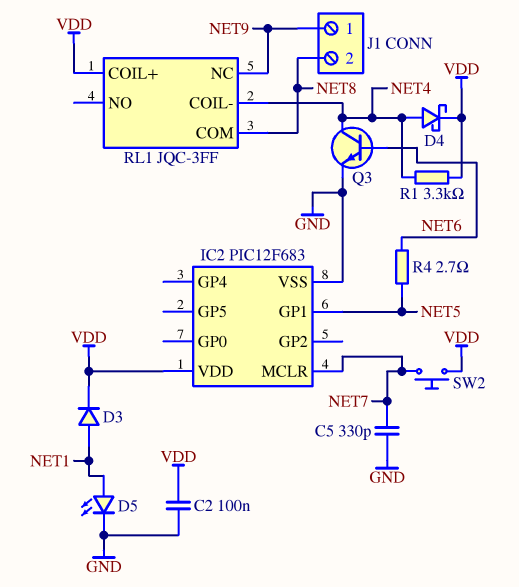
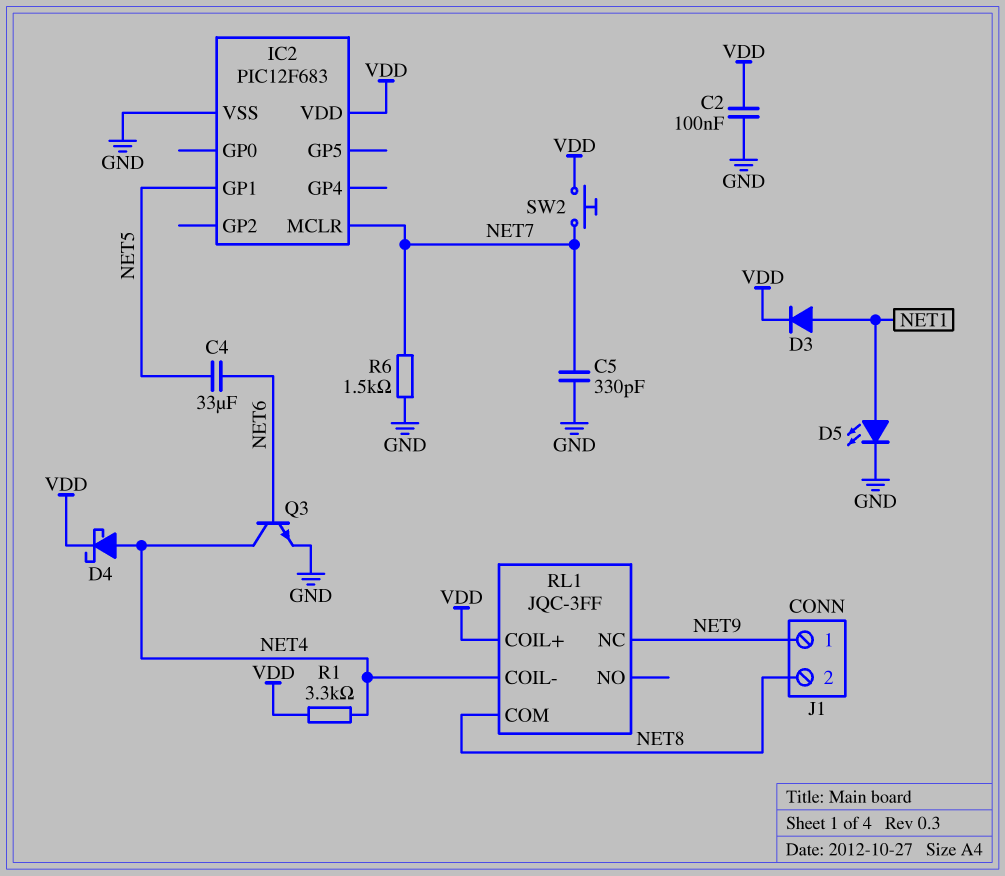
C4: none -> 33uF (NET5, NET6)
R4: 2.7 (NET5, NET6) -> none
R6: none -> 1.5k (GND, NET7)

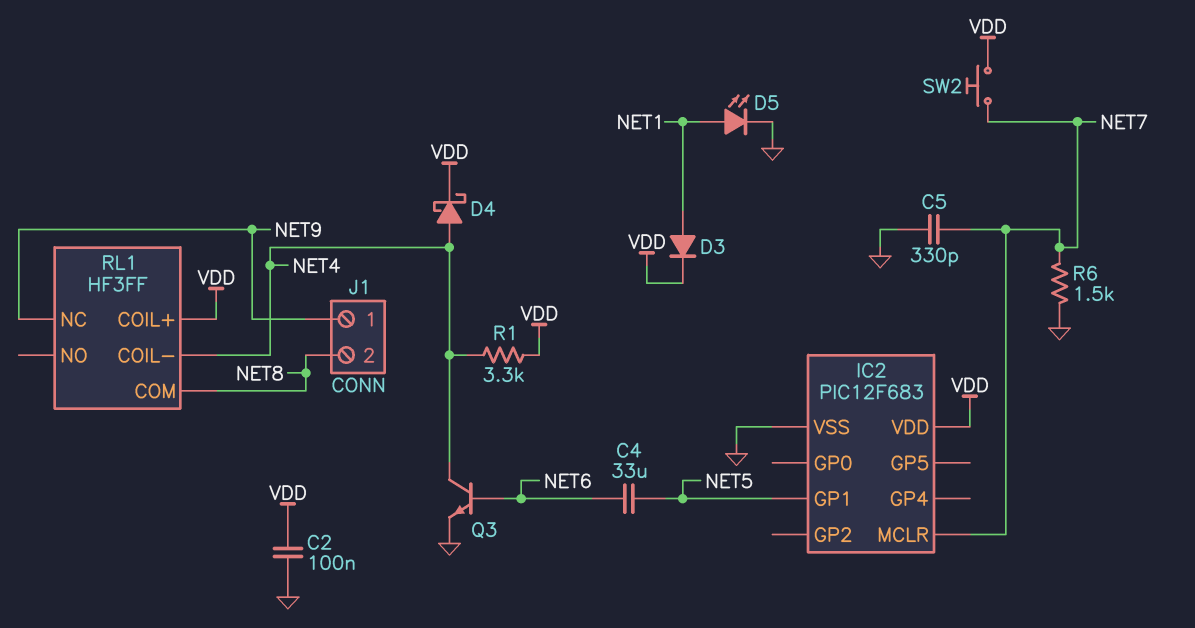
RL1: JQC-3FF -> HF3FF

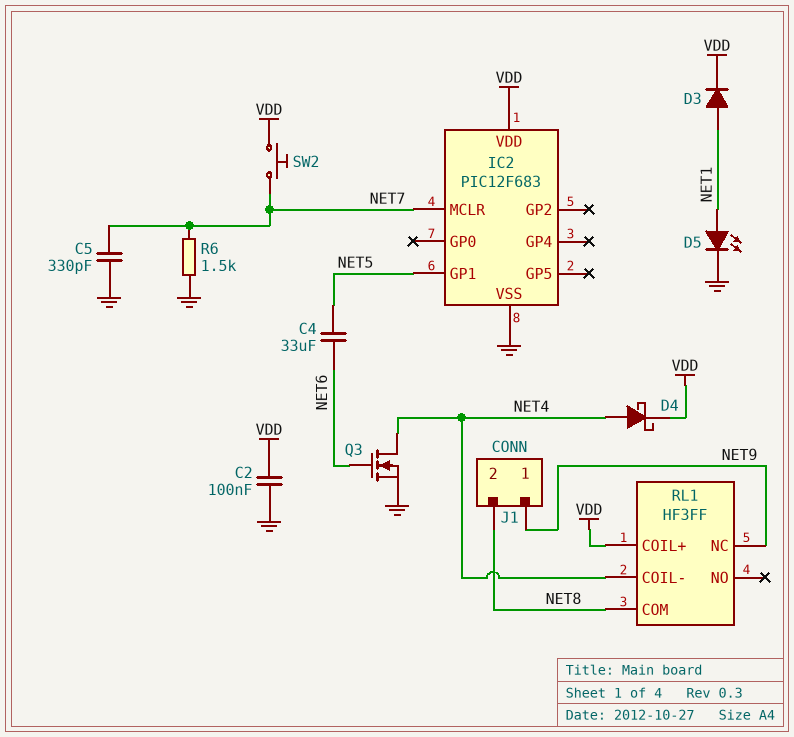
Q3: NPN (B NET6, C NET4, E GND) -> NMOS (G NET6, D NET4, S GND)
R1: 3.3k (NET4, VDD) -> none

